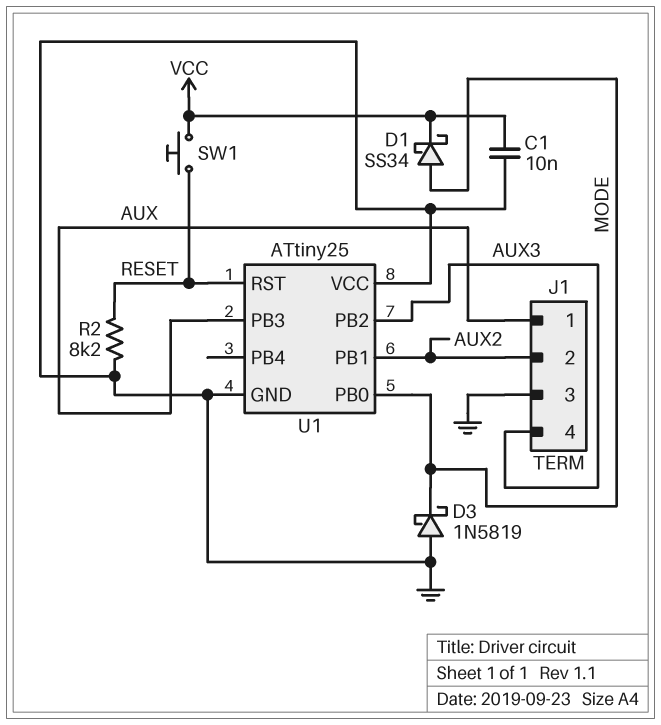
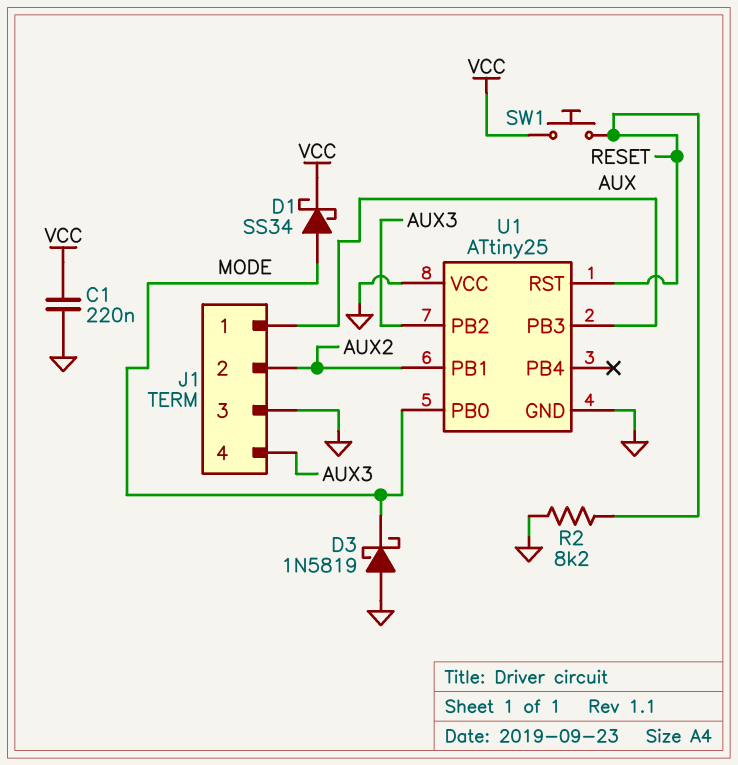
C1: 10nF (GND, VCC) -> 220nF (GND, VCC)

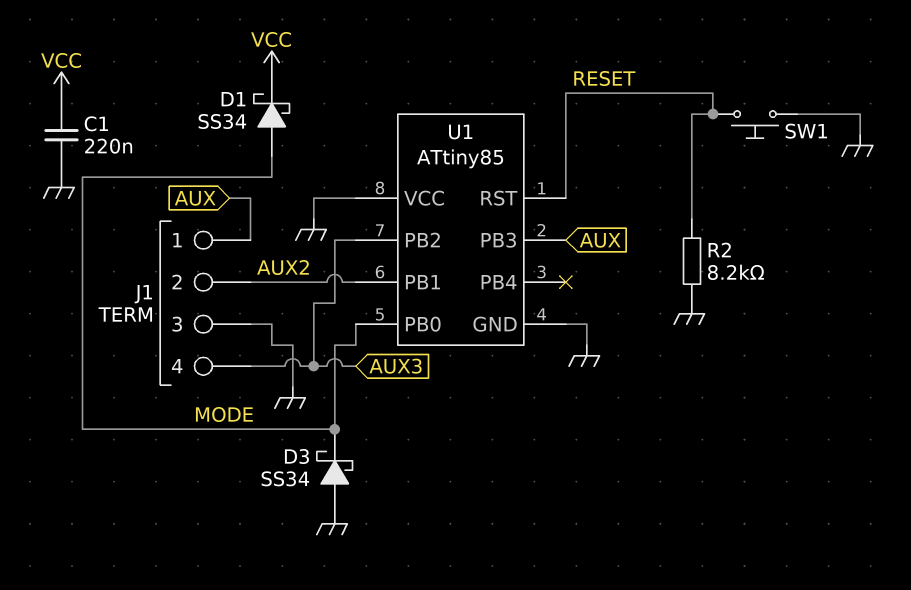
D3: schottky 1N5819 (A GND, K MODE) -> schottky SS34 (A GND, K MODE)
SW1: button (RESET, VCC) -> button (GND, RESET)
U1: ATtiny25 -> ATtiny85

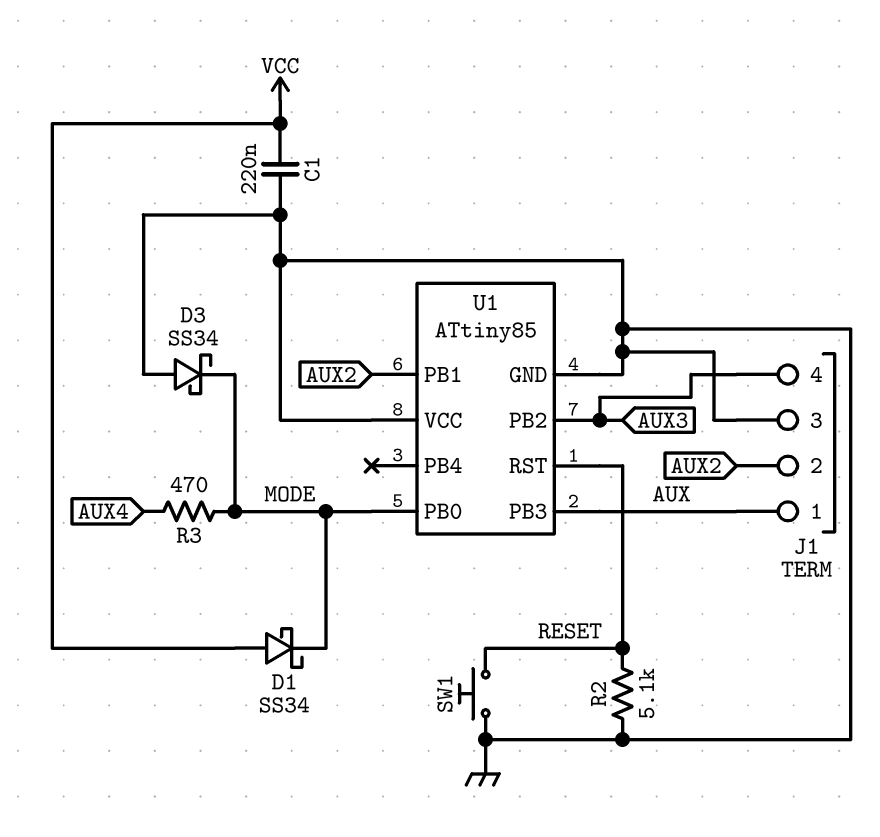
D1: schottky SS34 (A MODE, K VCC) -> schottky SS34 (A VCC, K MODE)
R2: 8.2k (GND, RESET) -> 5.1k (GND, RESET)
R3: none -> 470 (AUX4, MODE)

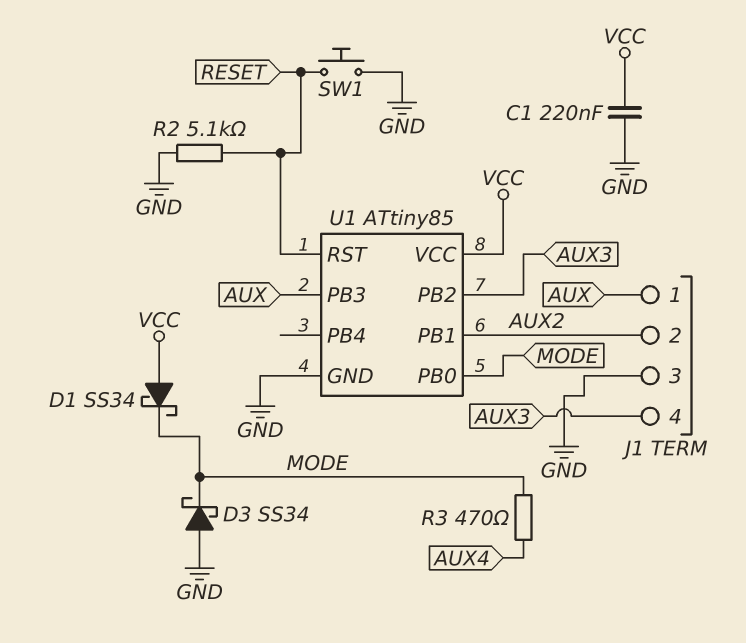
U1 pin VCC: GND -> VCC

